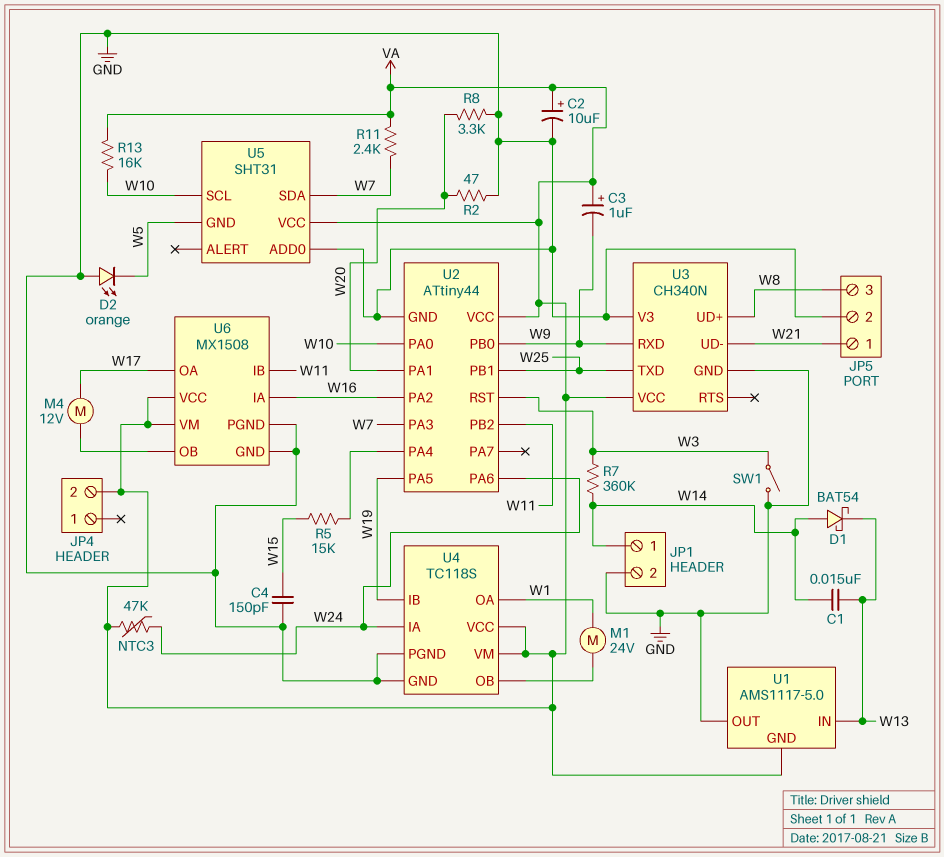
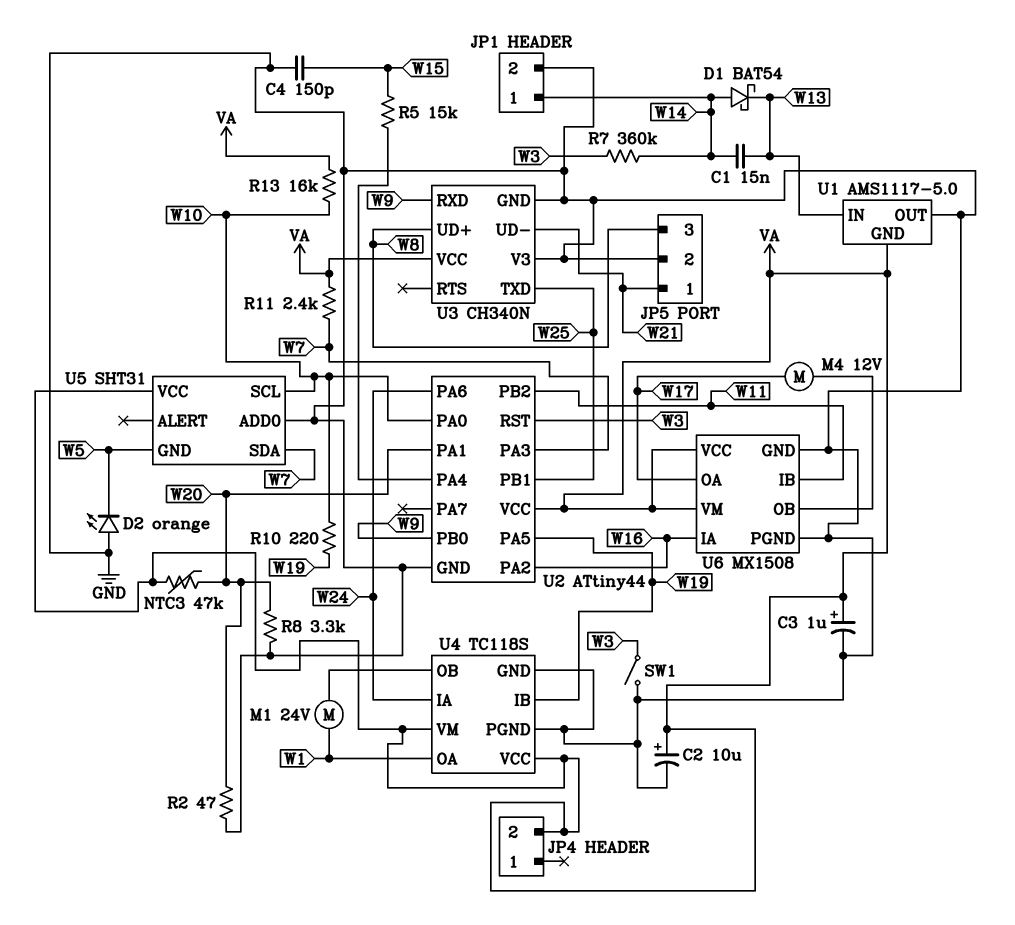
C3: 1uF (plus VA, minus W9) -> 1uF (plus VA, minus GND)
NTC3: 47k (VA, W24) -> 47k (VA, W20)
R10: none -> 220 (W10, W19)

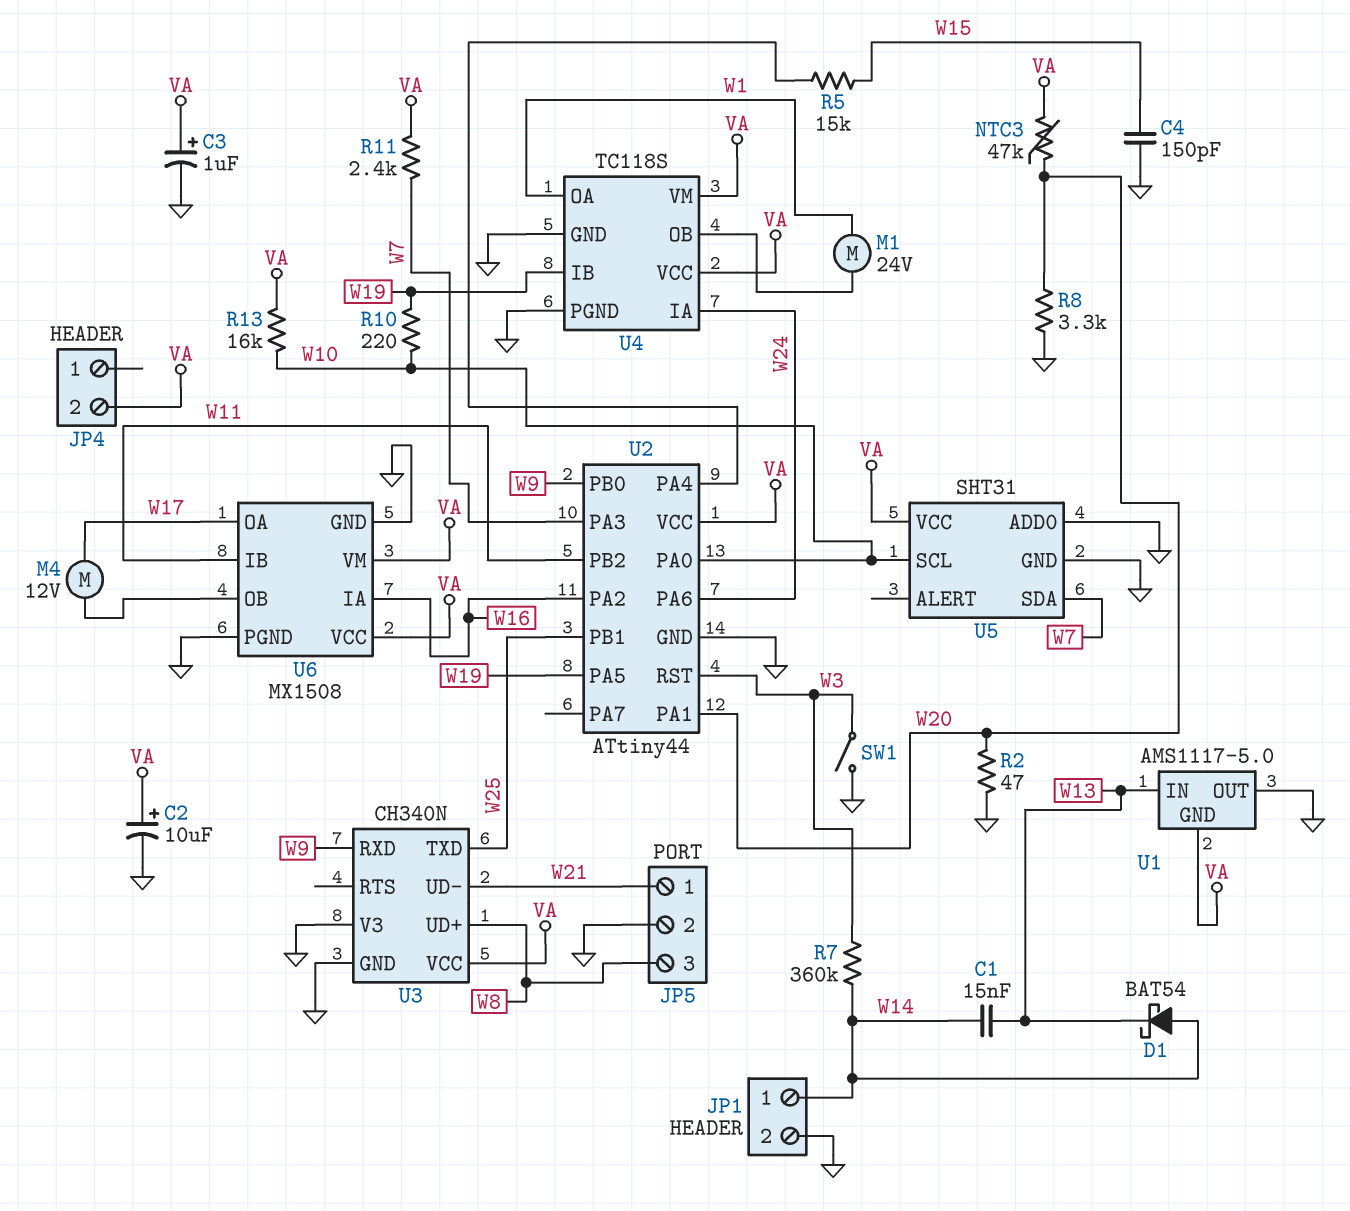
D2: LED orange (A GND, K W5) -> none
U5 pin GND: W5 -> GND

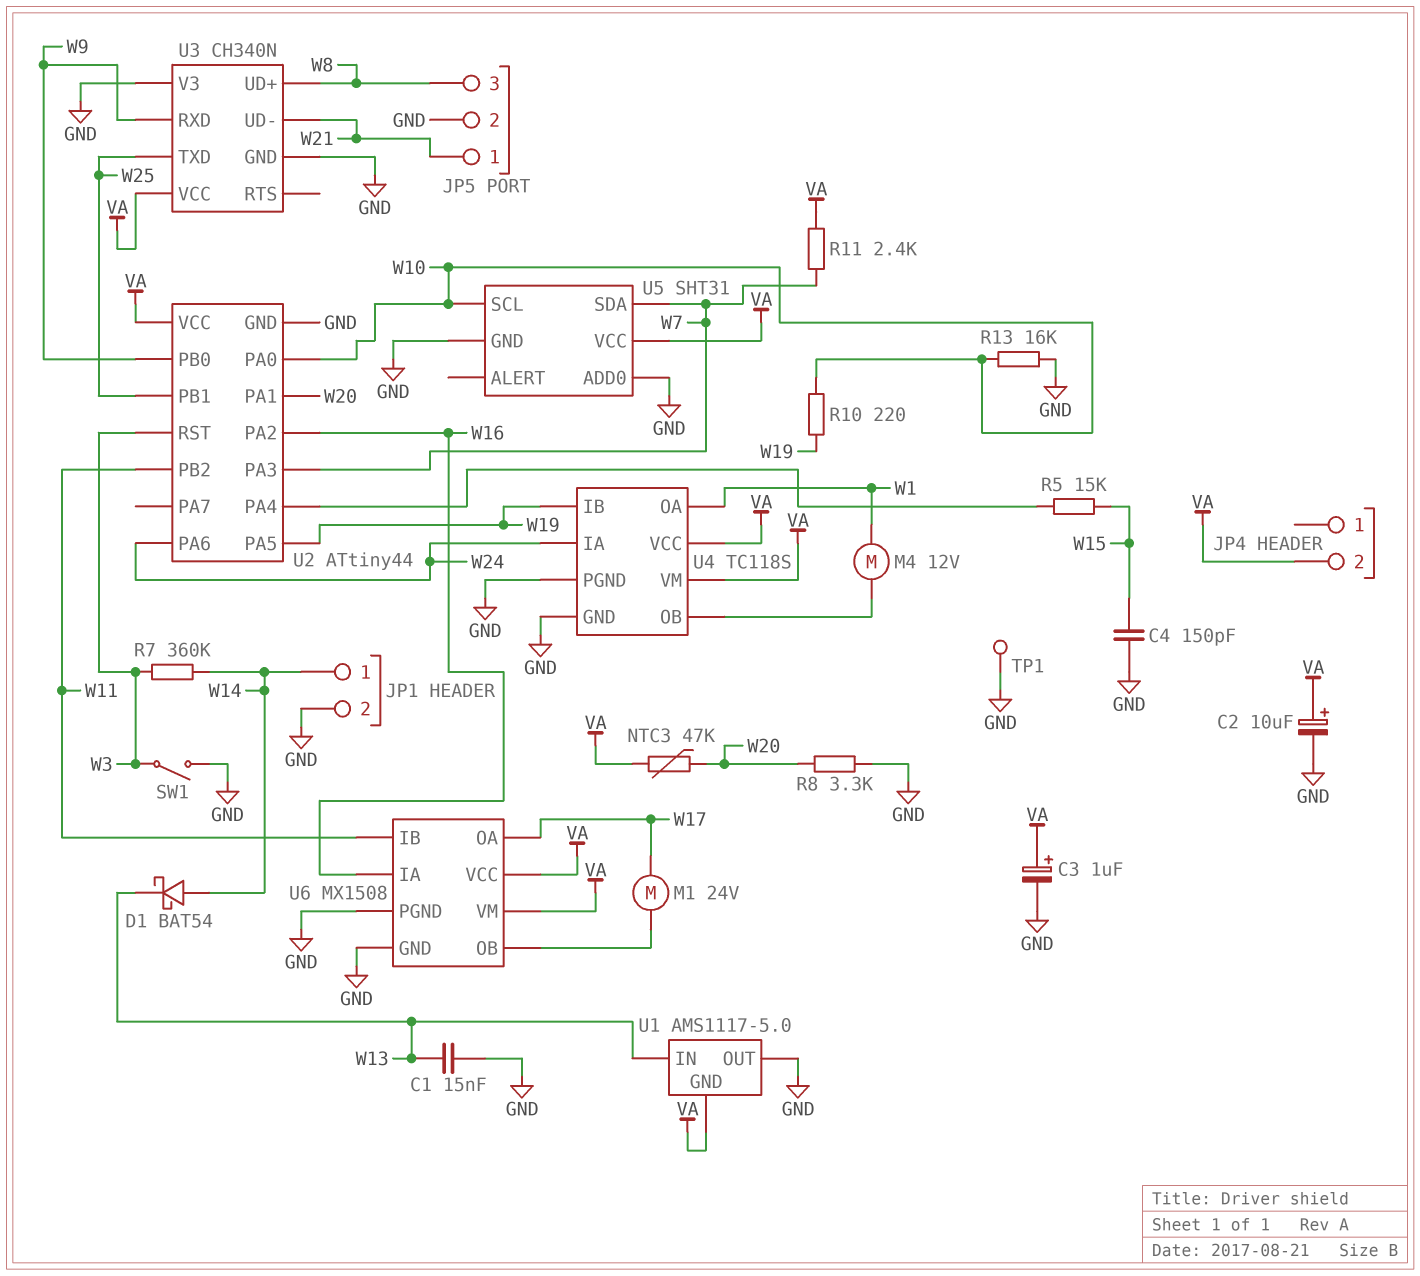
C1: 15nF (W13, W14) -> 15nF (GND, W13)
M1: motor 24V (U4/OB, W1) -> motor 24V (U6/OB, W17)
M4: motor 12V (U6/OB, W17) -> motor 12V (U4/OB, W1)
R2: 47 (GND, W20) -> none
R13: 16k (VA, W10) -> 16k (GND, W10)
TP1: none -> test point (GND)

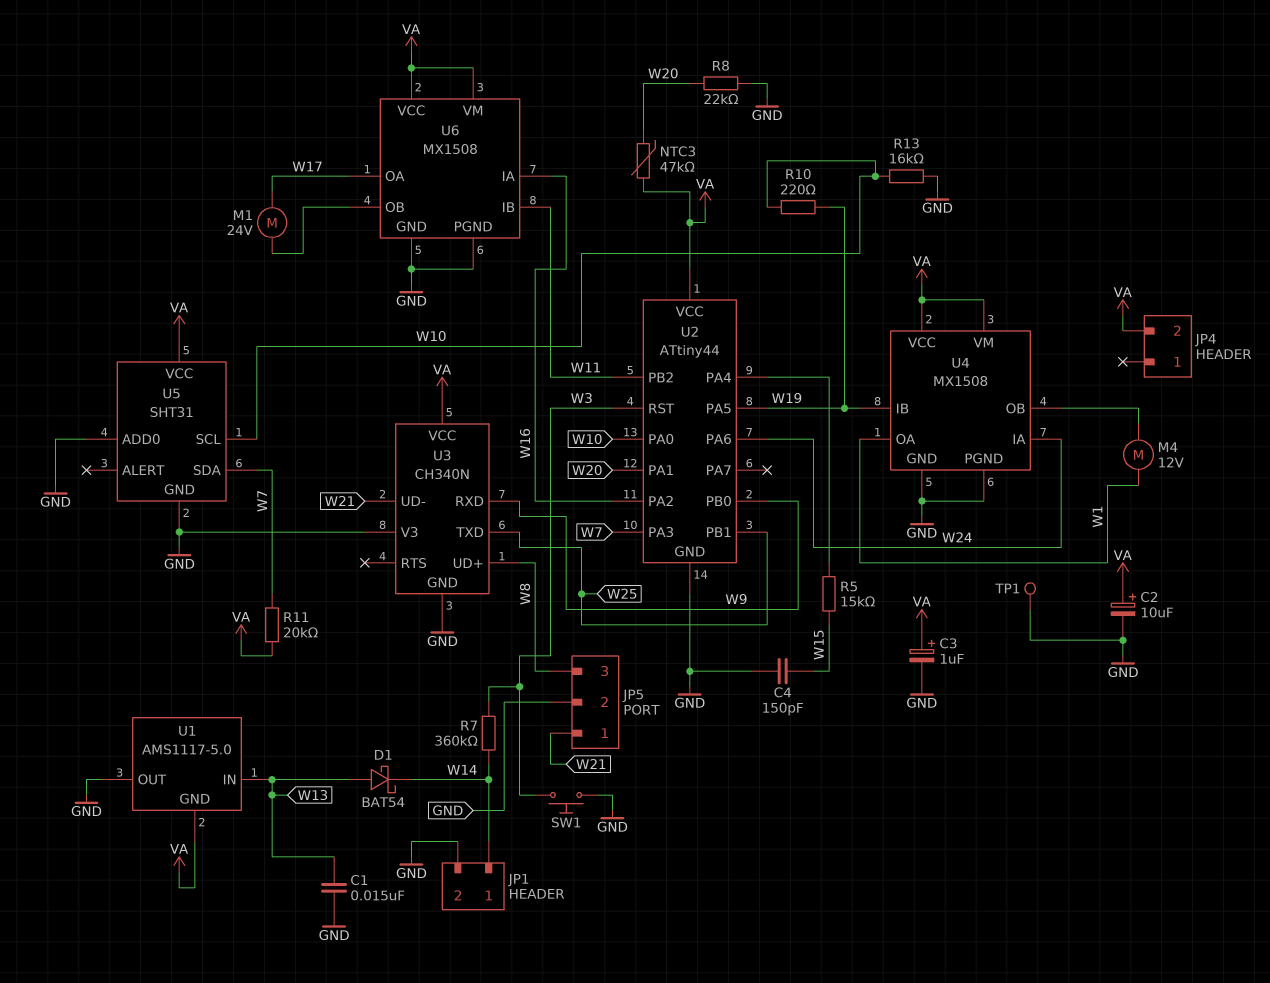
D1: schottky BAT54 (A W14, K W13) -> schottky BAT54 (A W13, K W14)
R8: 3.3k (GND, W20) -> 22k (GND, W20)
R11: 2.4k (VA, W7) -> 20k (VA, W7)
SW1: switch (GND, W3) -> button (GND, W3)
U4: TC118S -> MX1508

